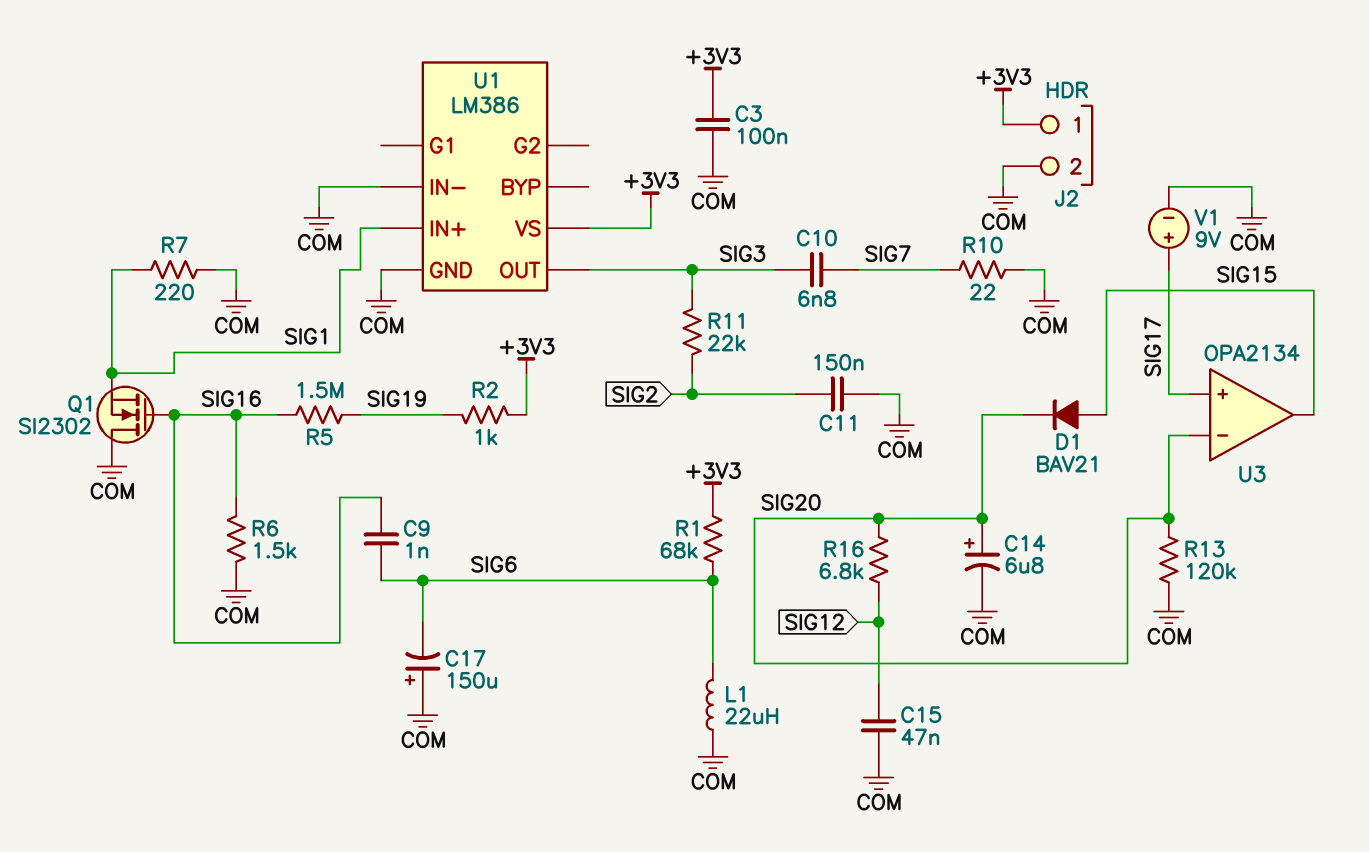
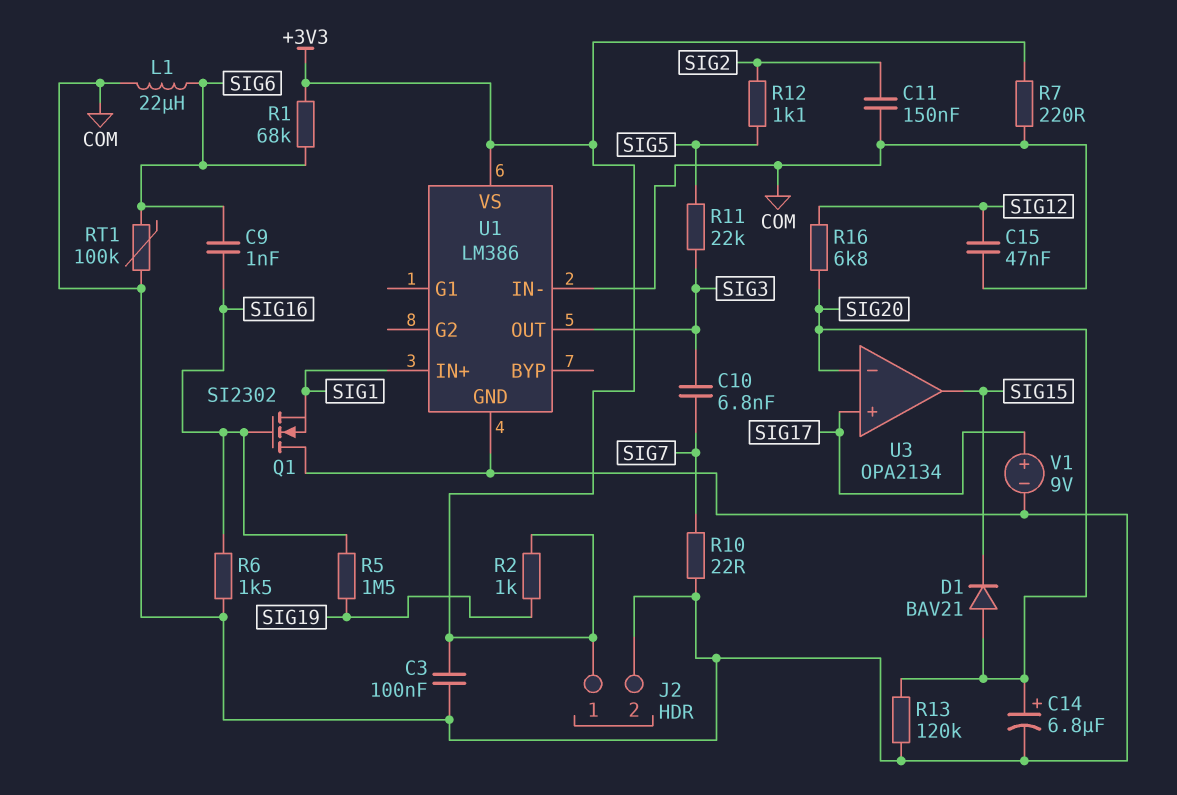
C17: 150uF (plus COM, minus SIG6) -> none
D1: diode BAV21 (A SIG15, K SIG20) -> diode BAV21 (A SIG20, K SIG15)
R7: 220 (COM, SIG1) -> 220 (+3V3, COM)
R11: 22k (SIG2, SIG3) -> 22k (SIG3, SIG5)
R12: none -> 1.1k (SIG2, SIG5)
RT1: none -> 100k (COM, SIG6)

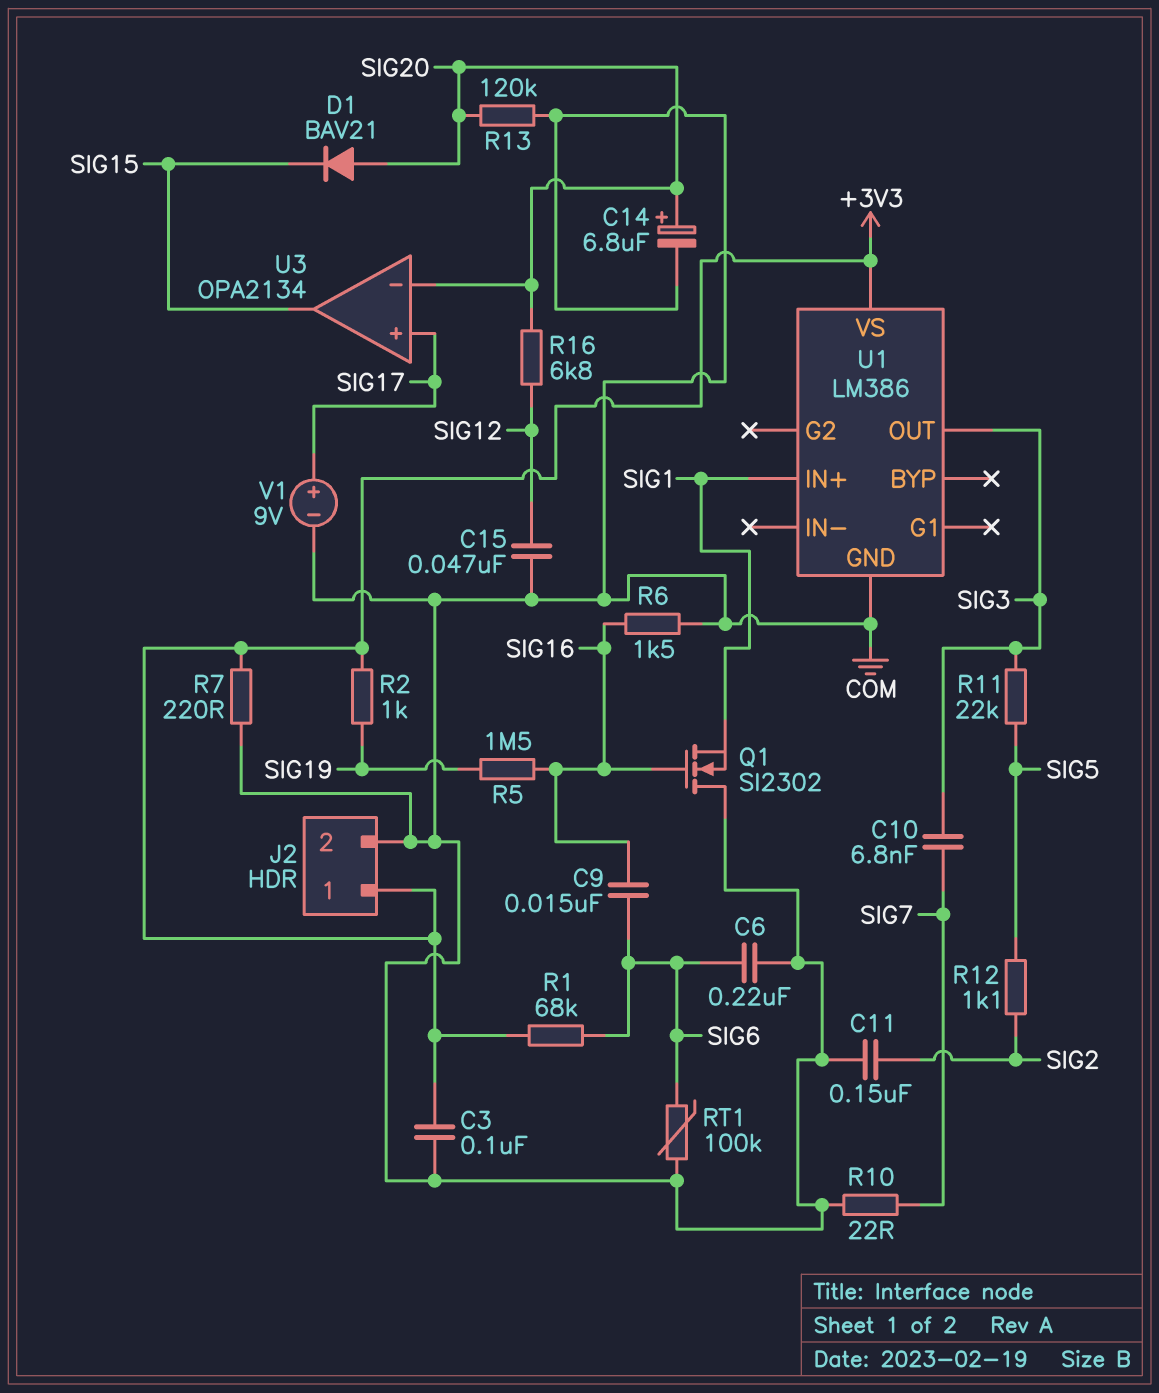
C6: none -> 220nF (COM, SIG6)
C9: 1nF (SIG6, SIG16) -> 15nF (SIG6, SIG16)
L1: 22uH (COM, SIG6) -> none
U1 pin IN-: COM -> none

